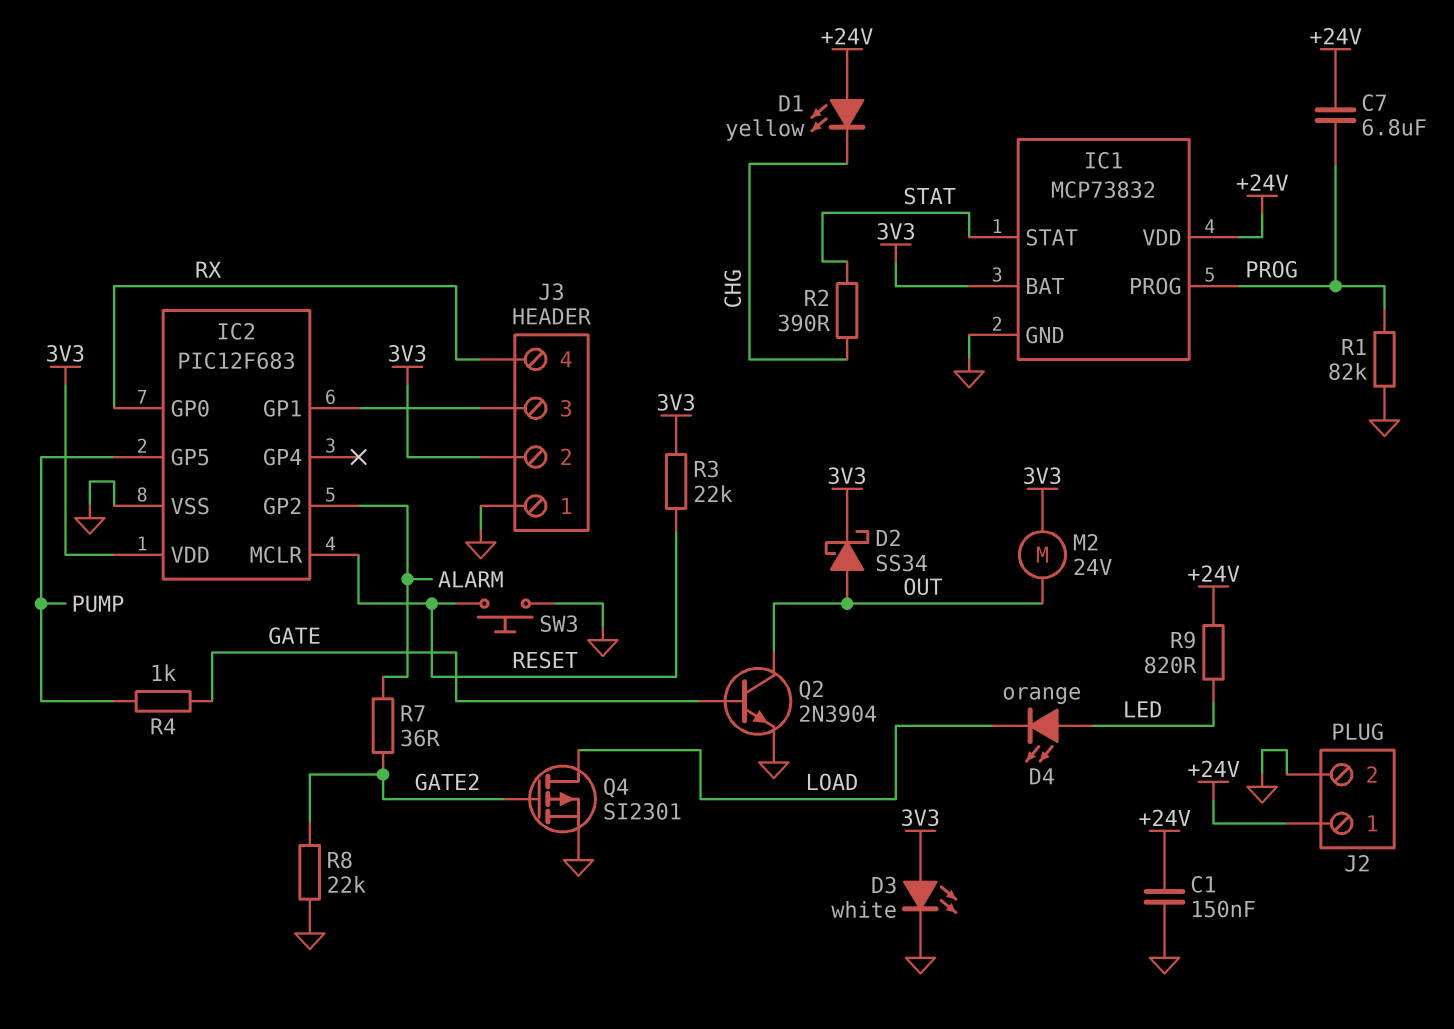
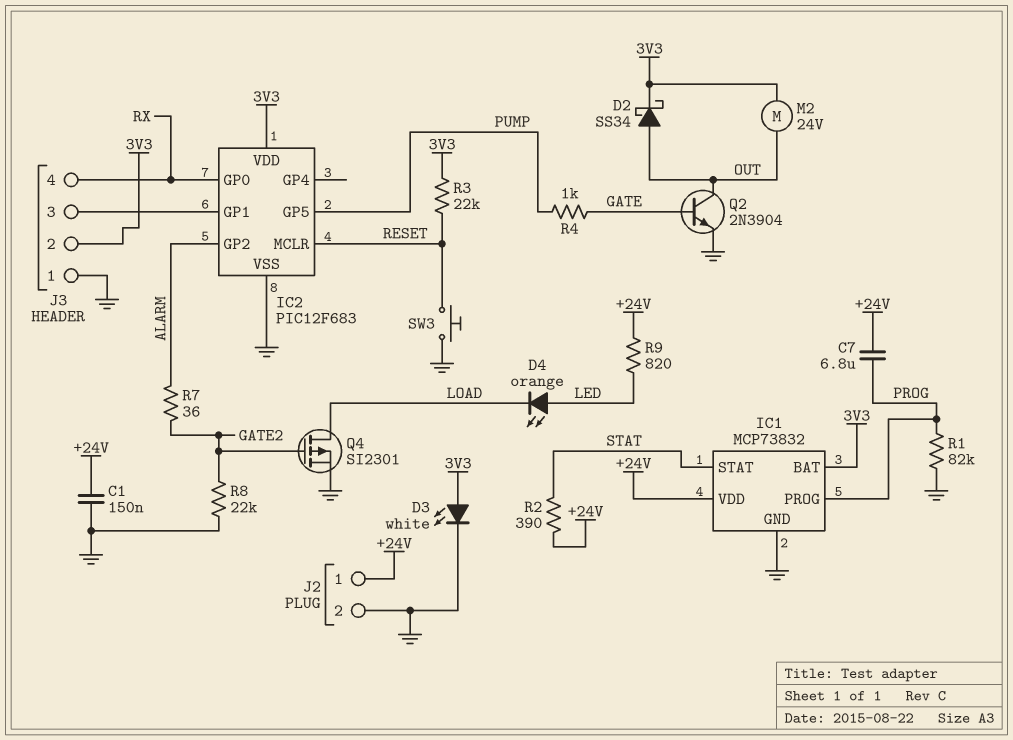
D1: LED yellow (A +24V, K CHG) -> none
R2: 390 (CHG, STAT) -> 390 (+24V, STAT)

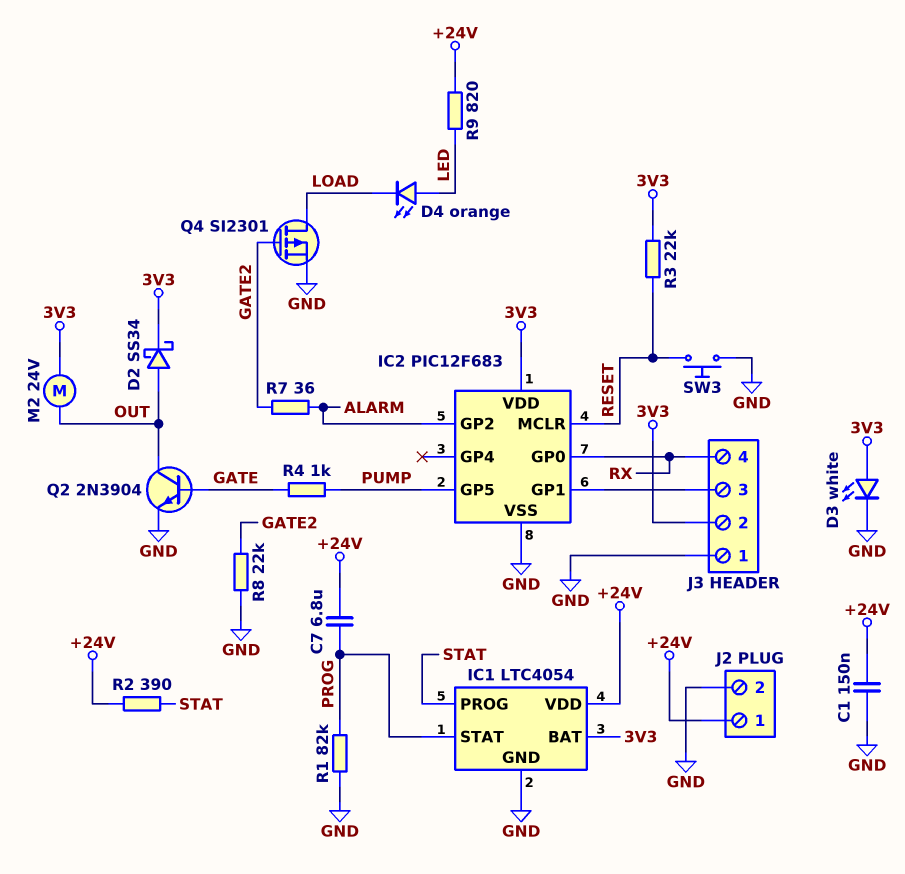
IC1: MCP73832 -> LTC4054
IC1 pin PROG: PROG -> STAT
IC1 pin STAT: STAT -> PROG

